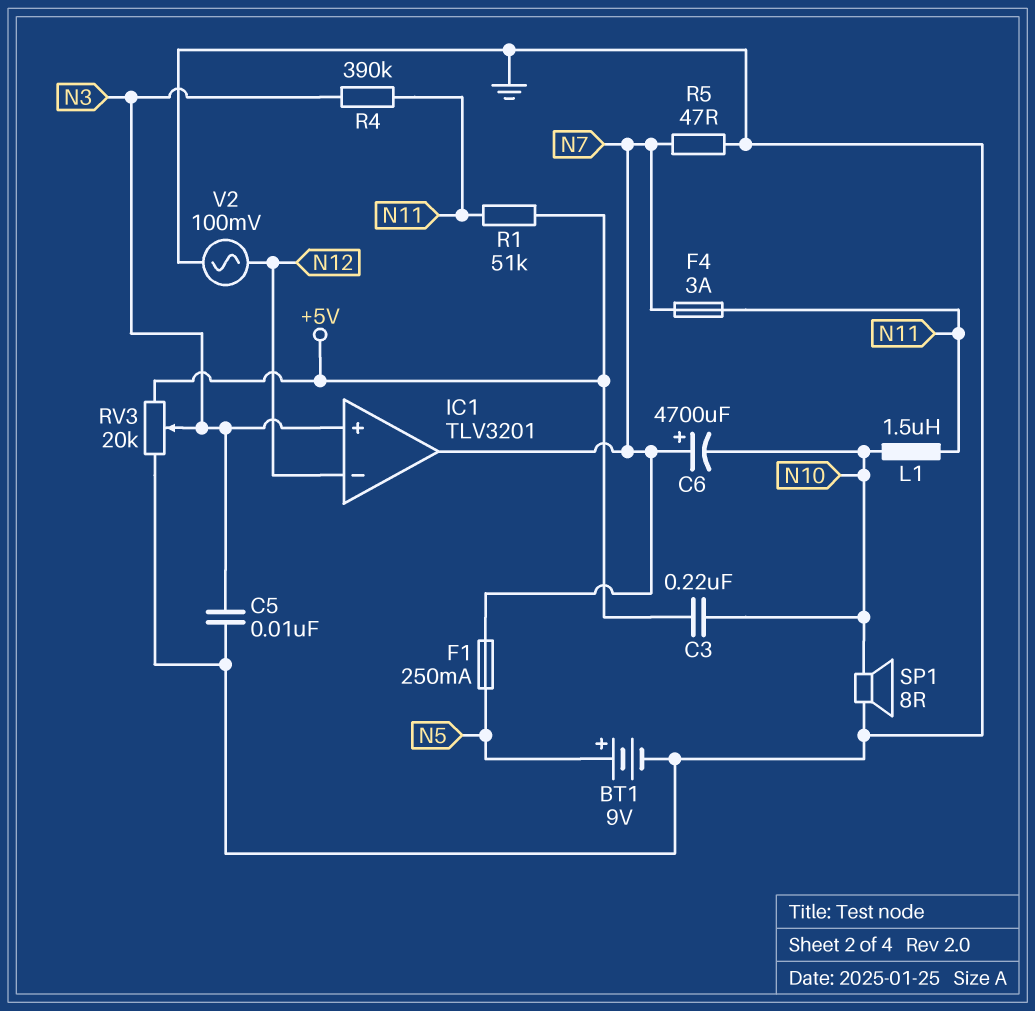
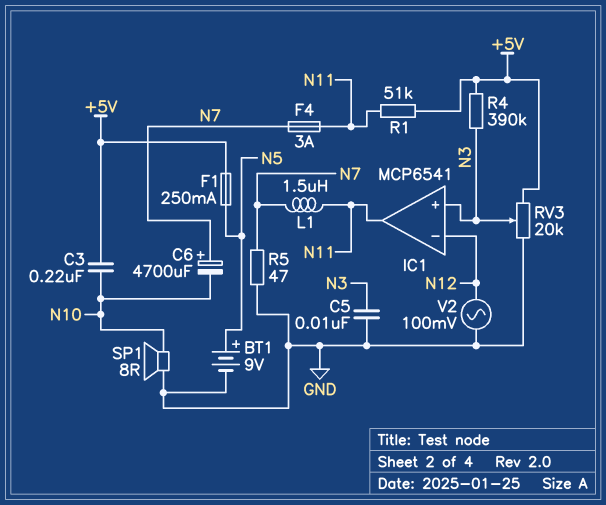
F1: 250mA (N5, N7) -> 250mA (+5V, N5)
IC1: TLV3201 -> MCP6541
IC1 pin out: N7 -> N11
L1: 1.5uH (N10, N11) -> 1.5uH (N7, N11)
R4: 390k (N3, N11) -> 390k (+5V, N3)

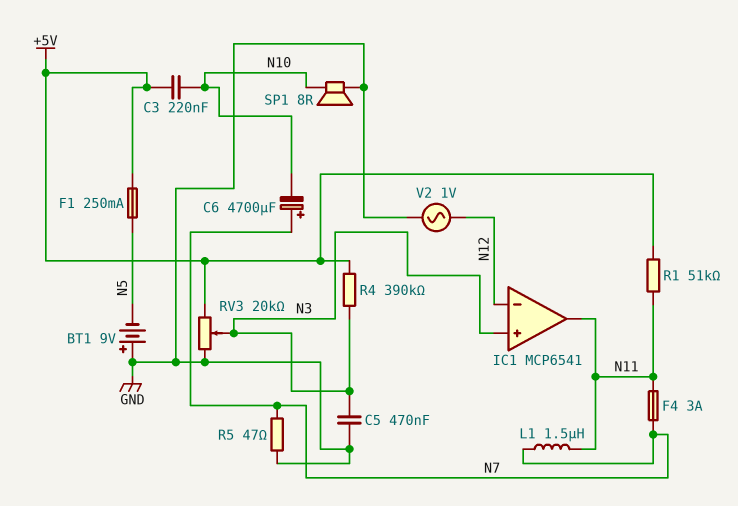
BT1: 9V (plus N5, minus GND) -> 9V (plus GND, minus N5)
C5: 10nF (GND, N3) -> 470nF (GND, N3)
V2: AC 100mV (GND, N12) -> AC 1V (GND, N12)

